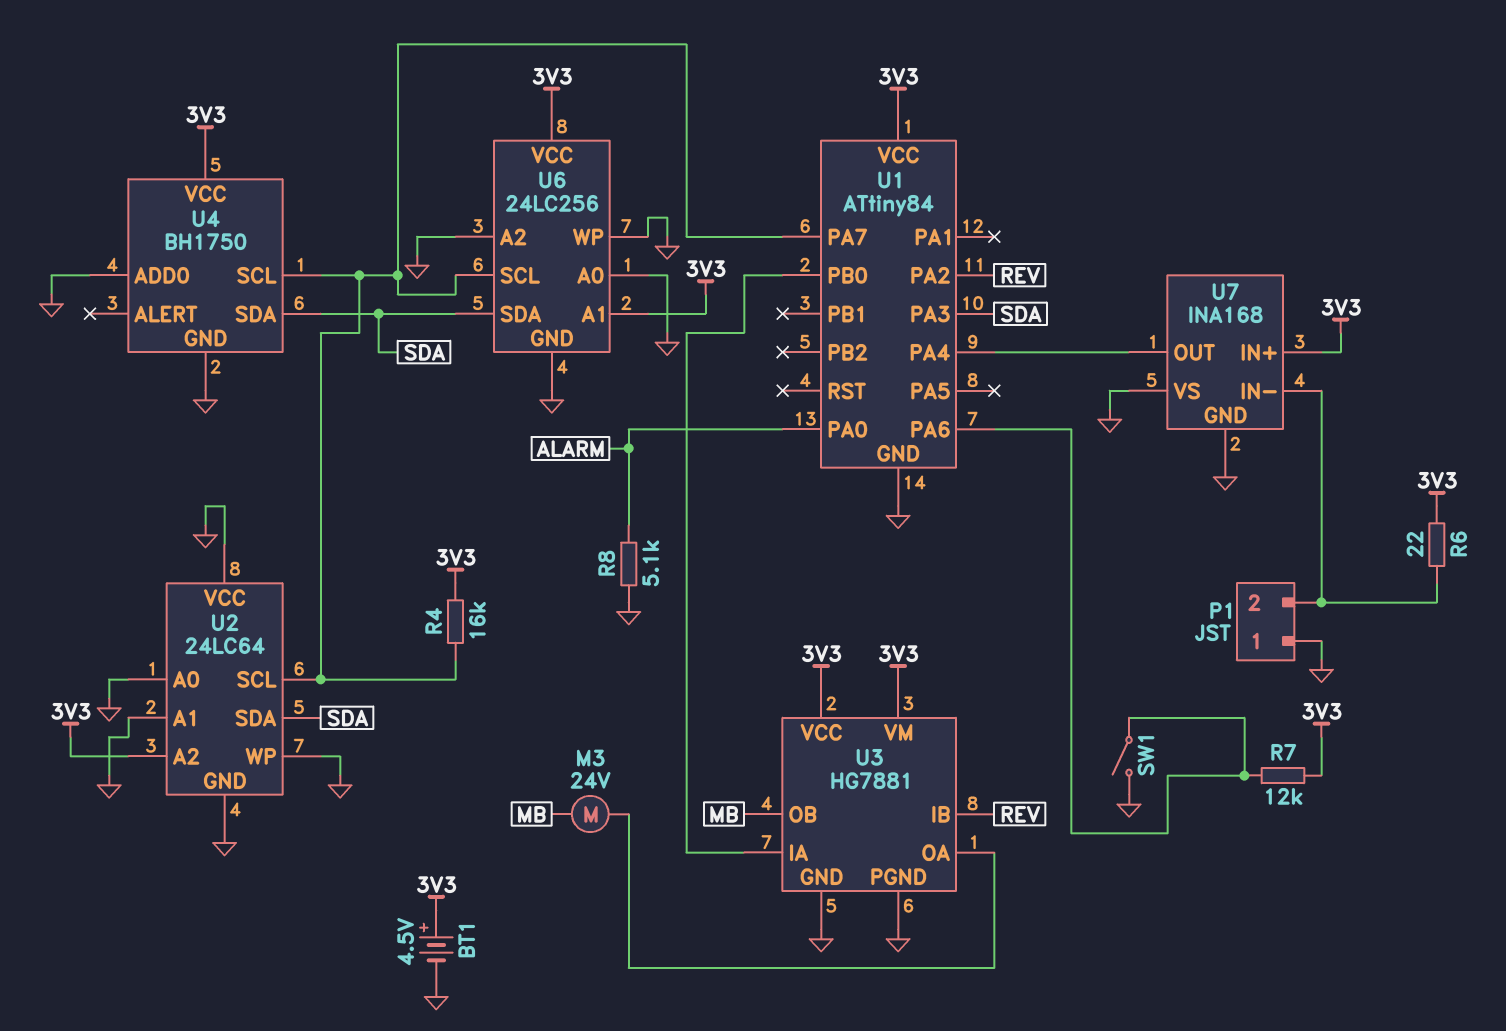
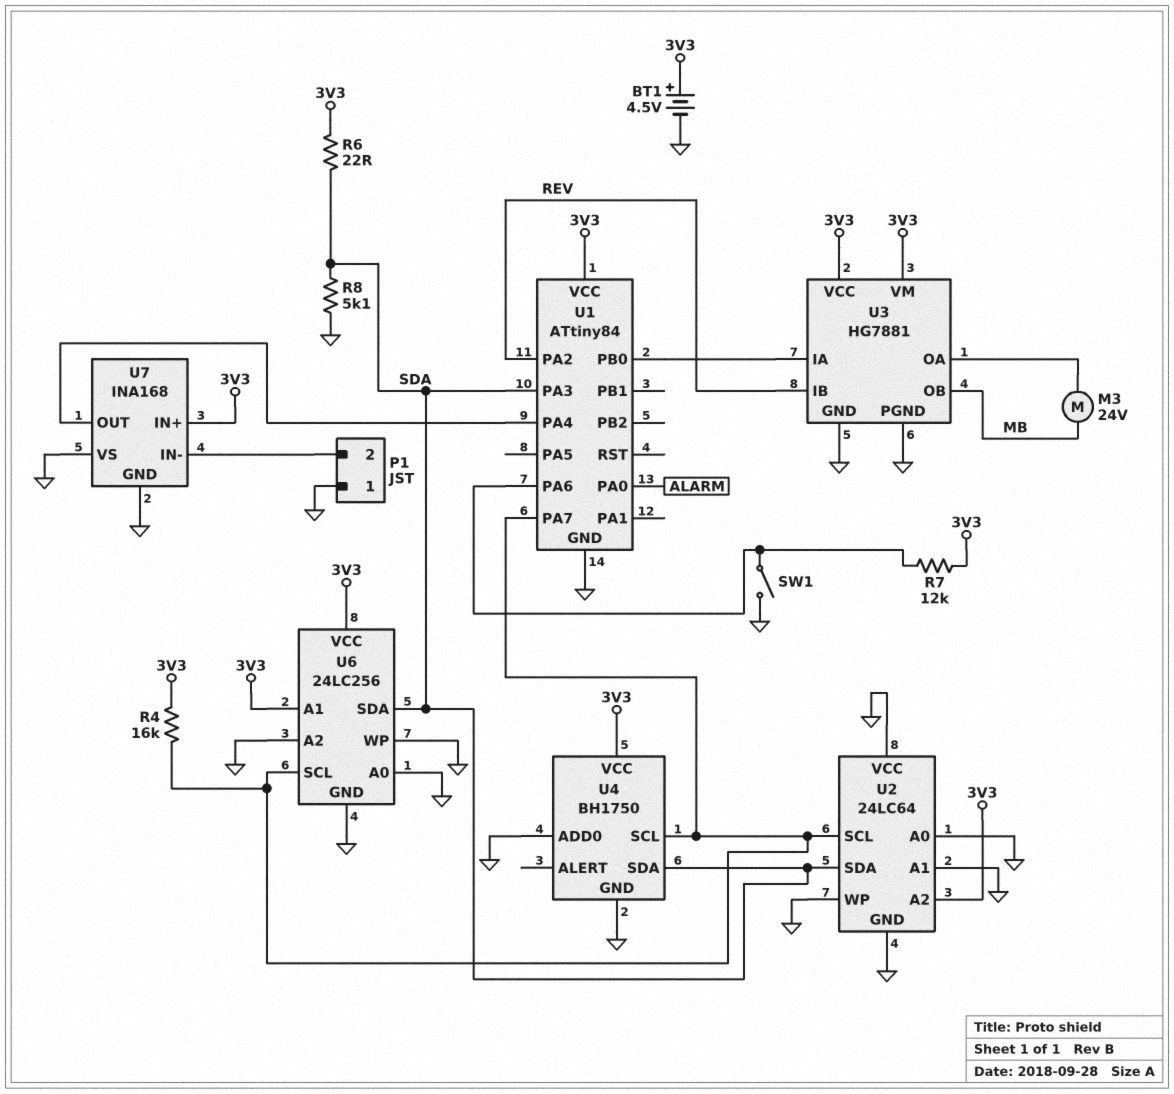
R6: 22 (3V3, P1/2) -> 22 (3V3, SDA)
R8: 5.1k (ALARM, GND) -> 5.1k (GND, SDA)

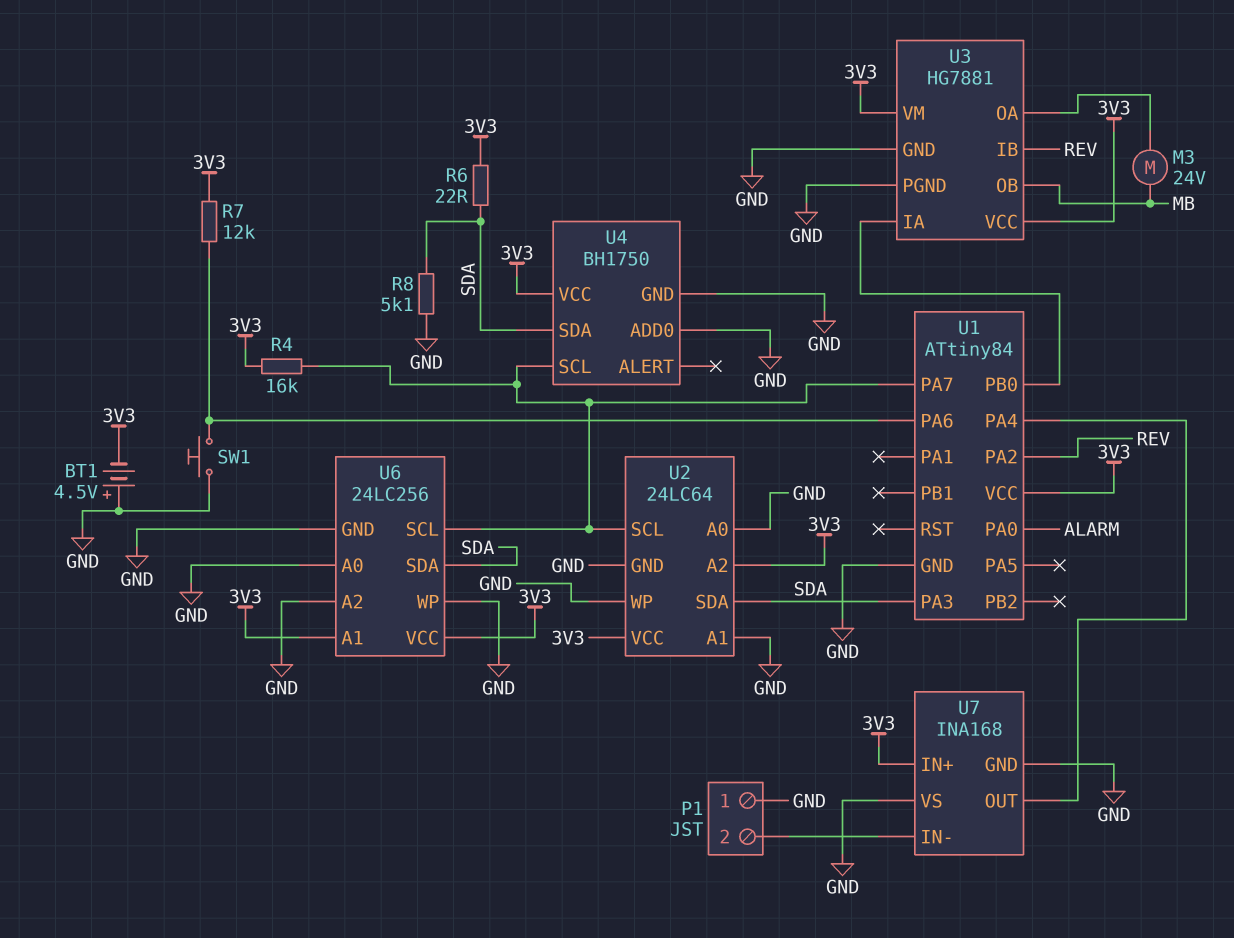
BT1: 4.5V (plus 3V3, minus GND) -> 4.5V (plus GND, minus 3V3)
SW1: switch (GND, U1/PA6) -> button (GND, U1/PA6)
U2 pin VCC: GND -> 3V3

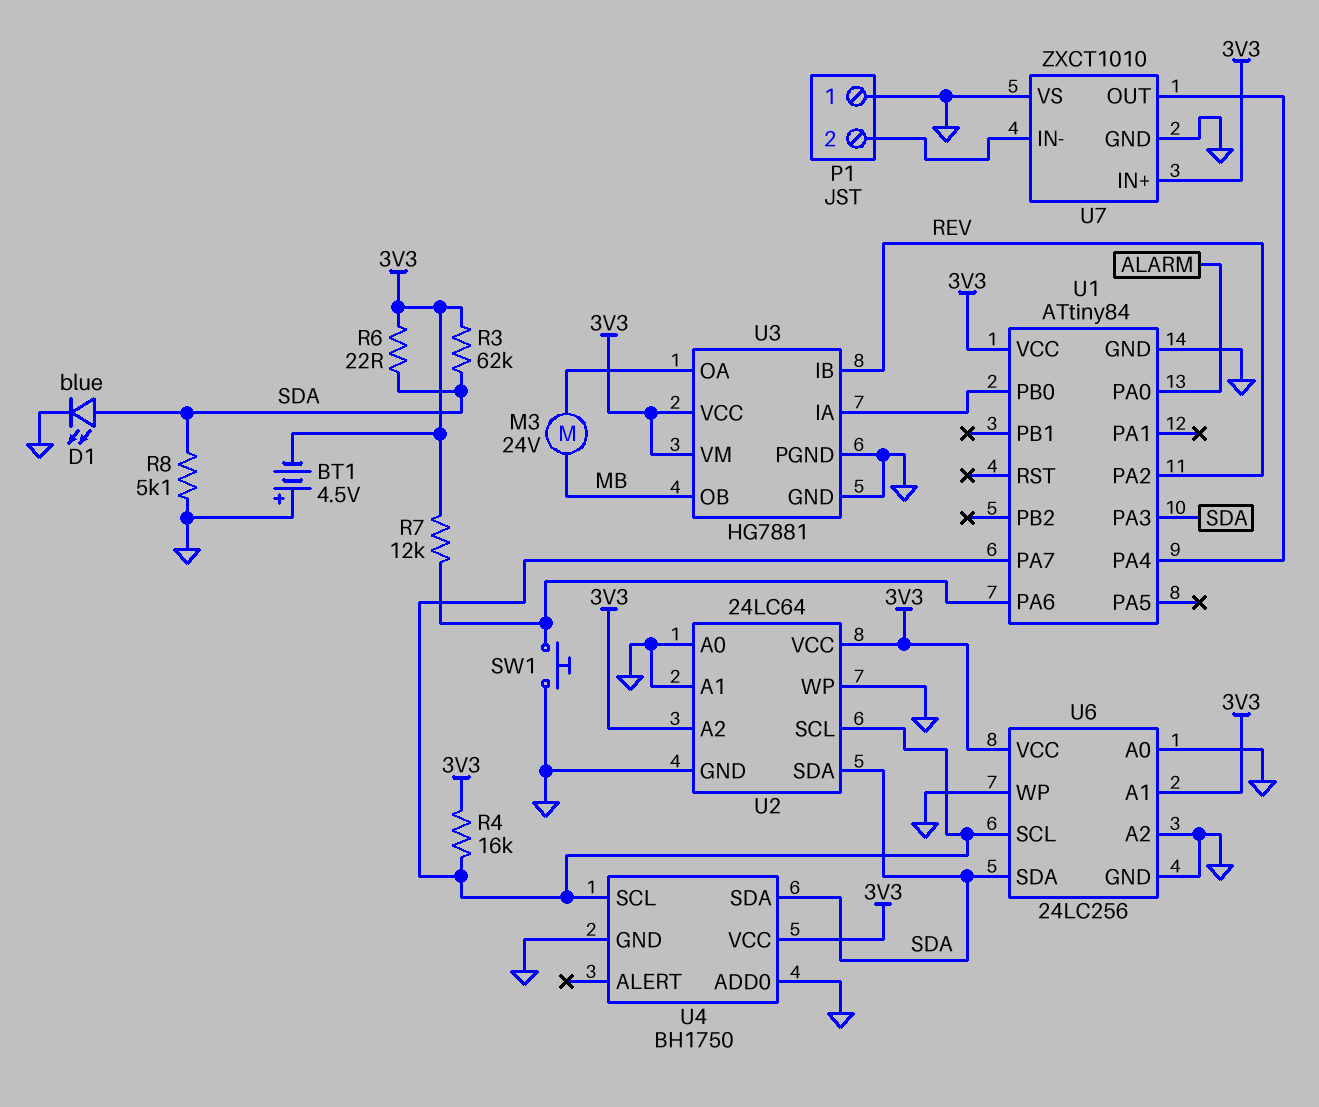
D1: none -> LED blue (A SDA, K GND)
R3: none -> 62k (3V3, SDA)
U7: INA168 -> ZXCT1010

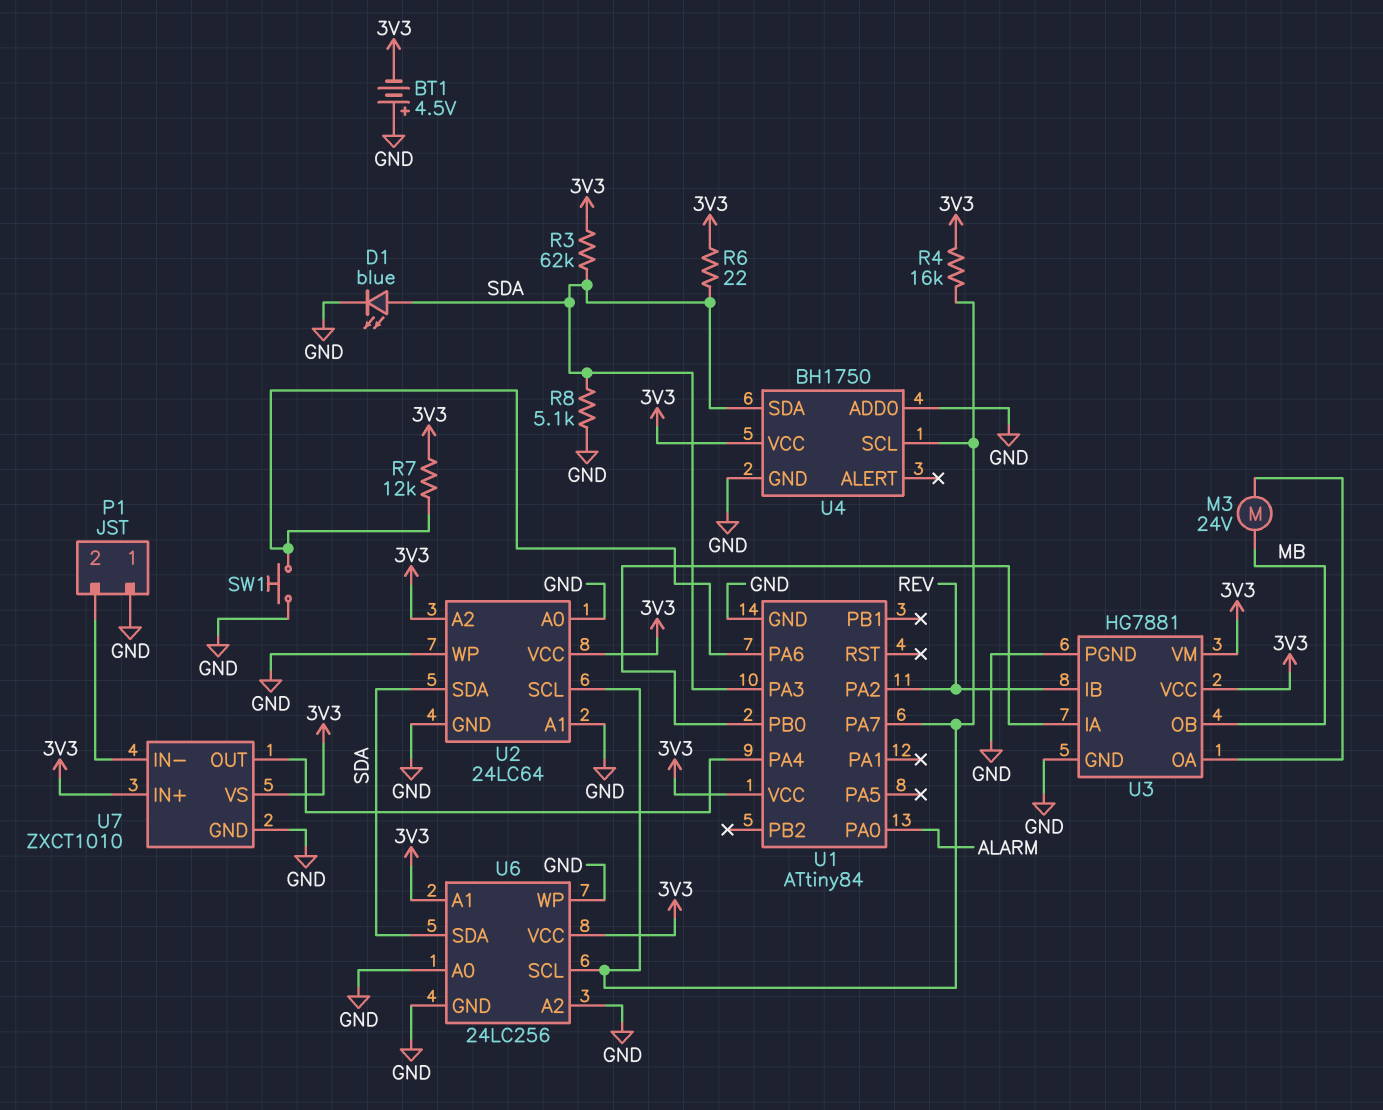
U7 pin VS: GND -> 3V3

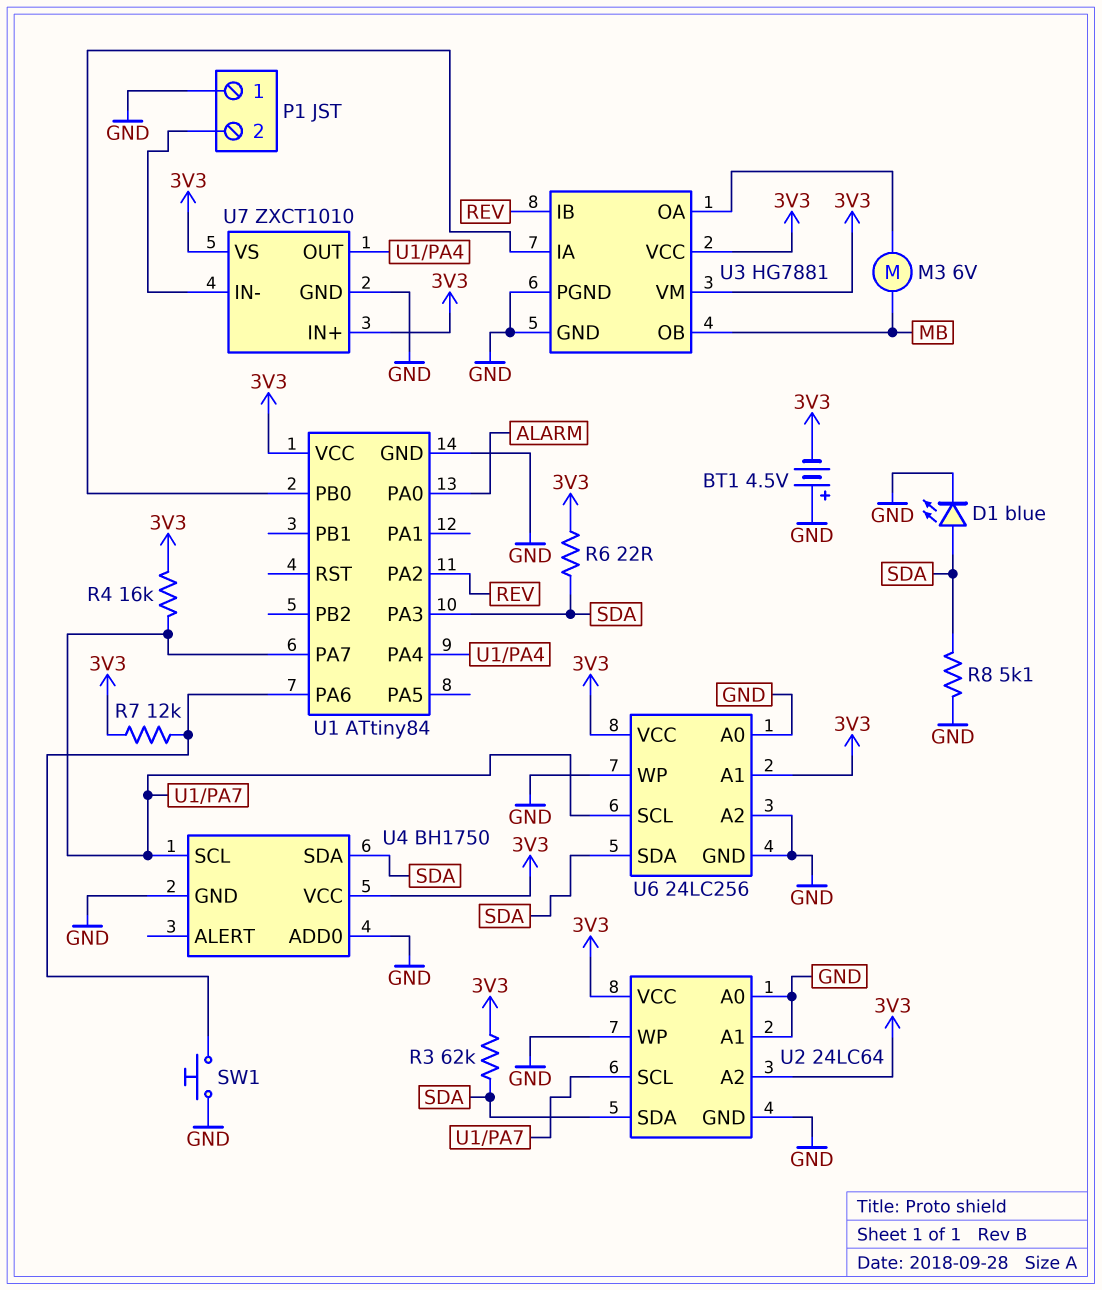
M3: motor 24V (MB, U3/OA) -> motor 6V (MB, U3/OA)

